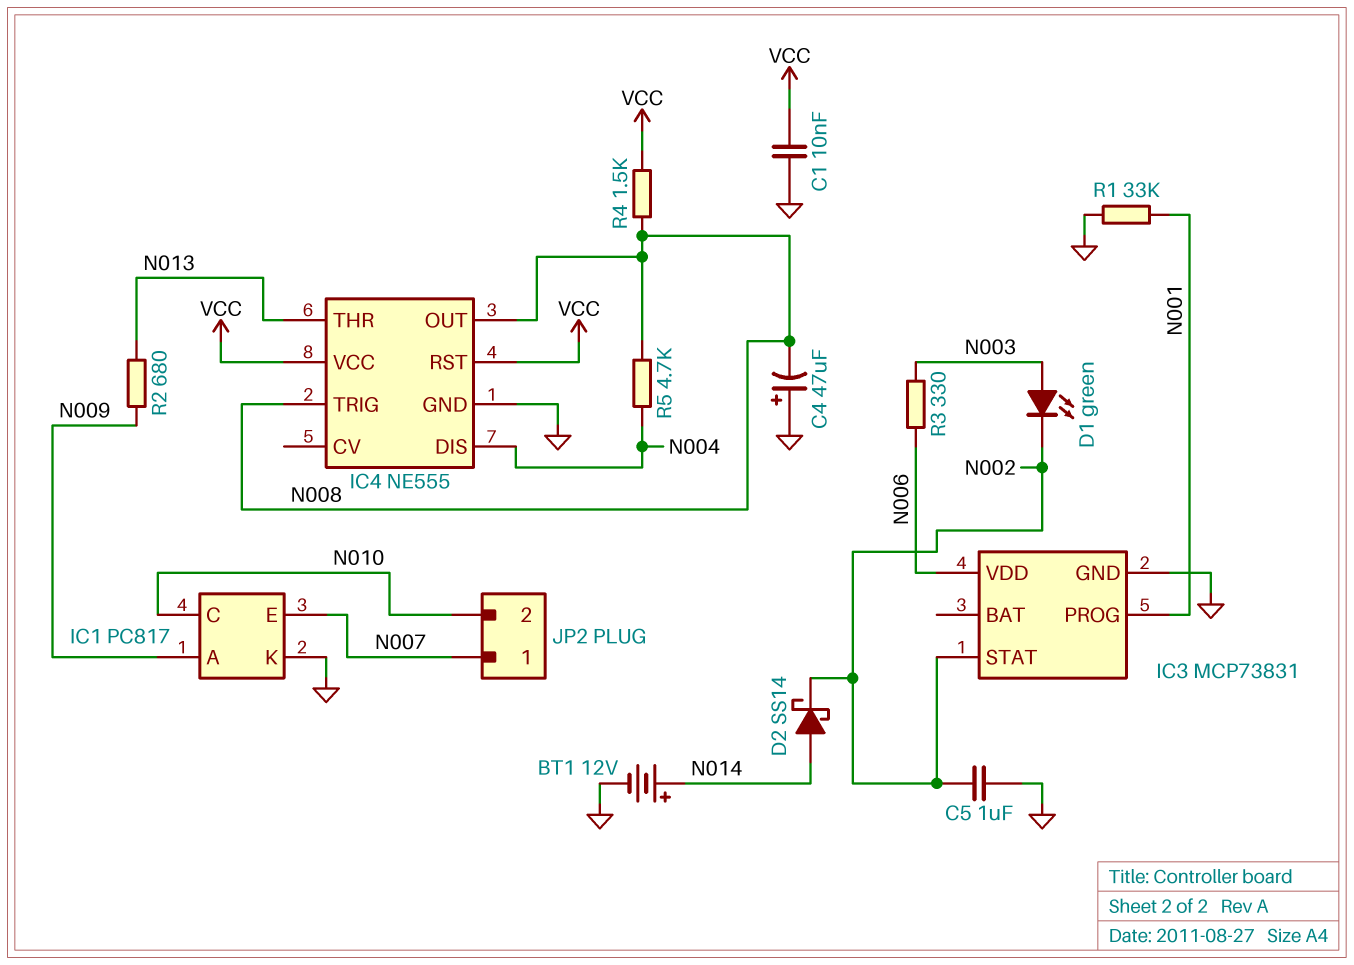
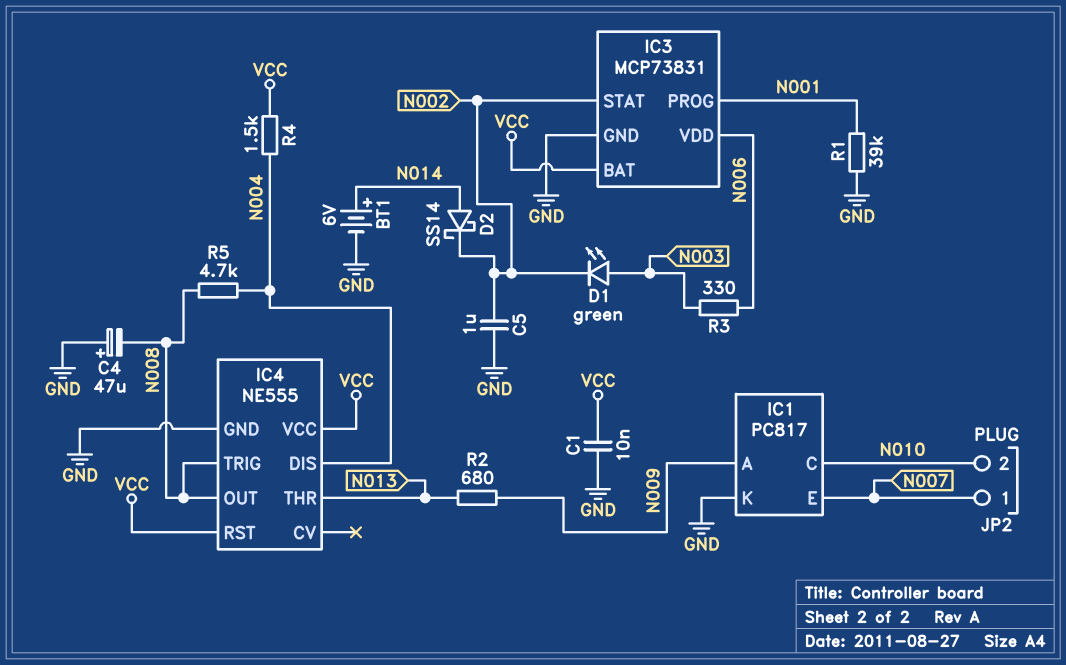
BT1: 12V (plus N014, minus GND) -> 6V (plus N014, minus GND)
IC3 pin BAT: none -> VCC
R1: 33k (GND, N001) -> 39k (GND, N001)
R4: 1.5k (N008, VCC) -> 1.5k (N004, VCC)

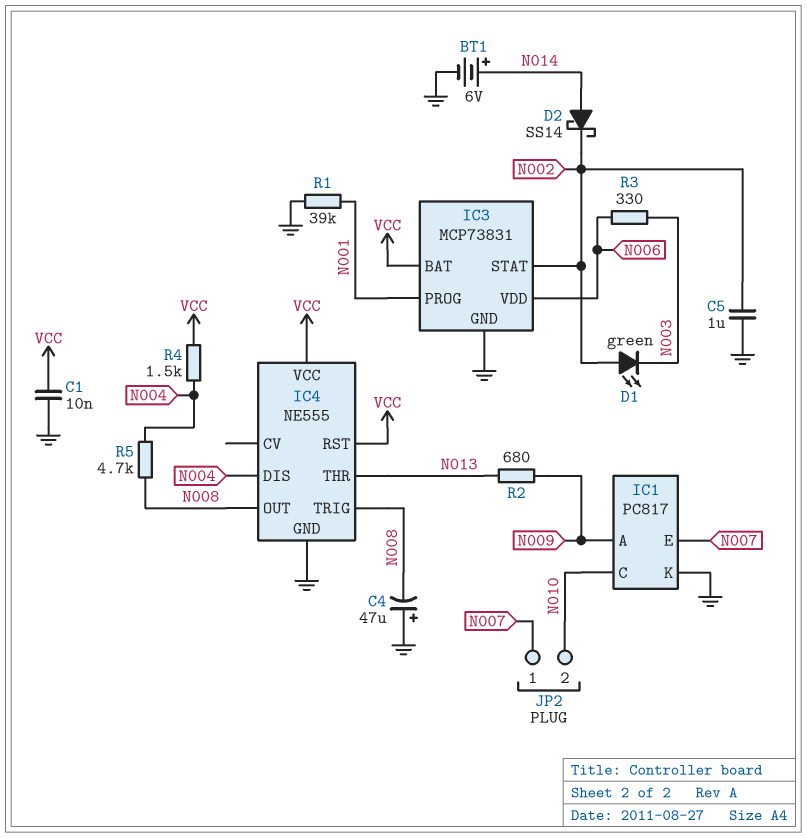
D1: LED green (A N003, K N002) -> LED green (A N002, K N003)

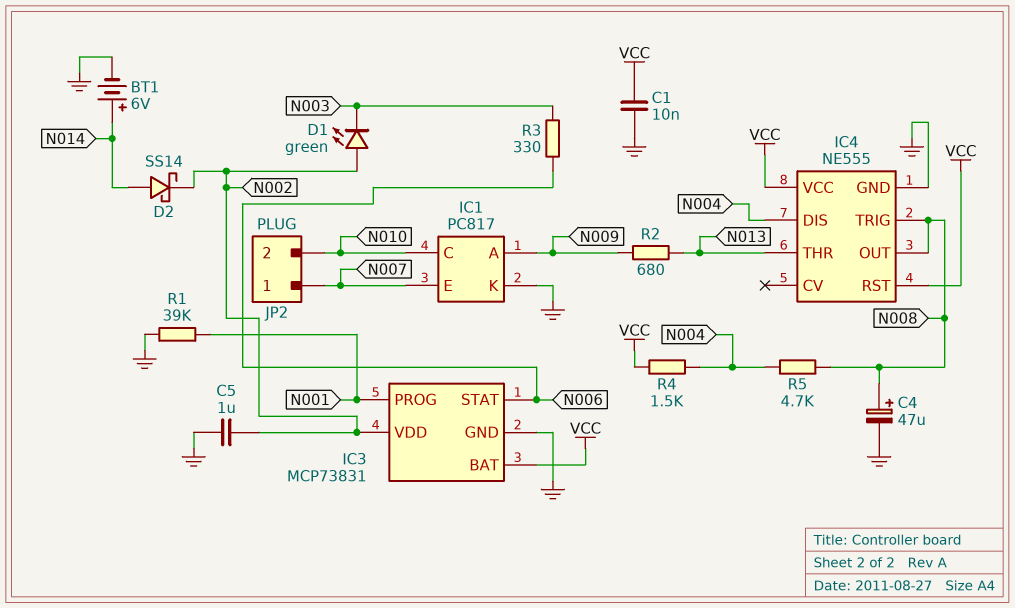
C4: 47uF (plus GND, minus N008) -> 47uF (plus N008, minus GND)
IC3 pin STAT: N002 -> N006
IC3 pin VDD: N006 -> N002

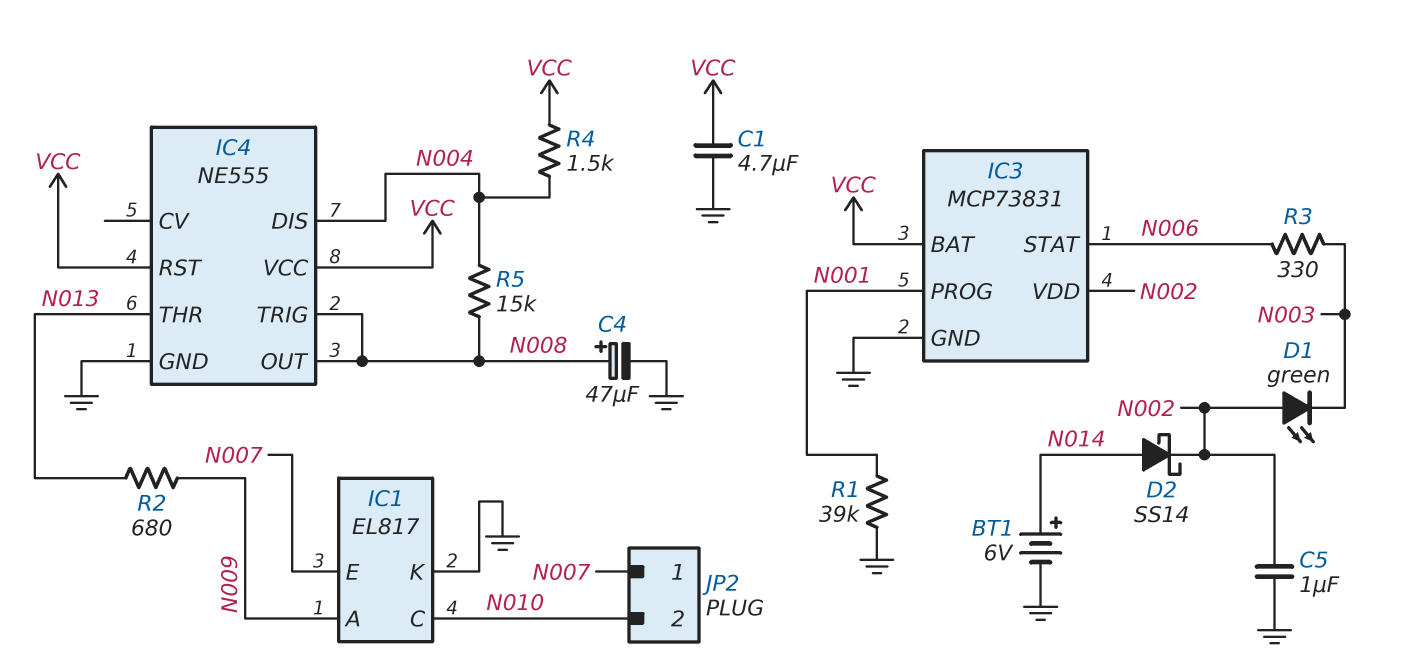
C1: 10nF (GND, VCC) -> 4.7uF (GND, VCC)
IC1: PC817 -> EL817
R5: 4.7k (N004, N008) -> 15k (N004, N008)

